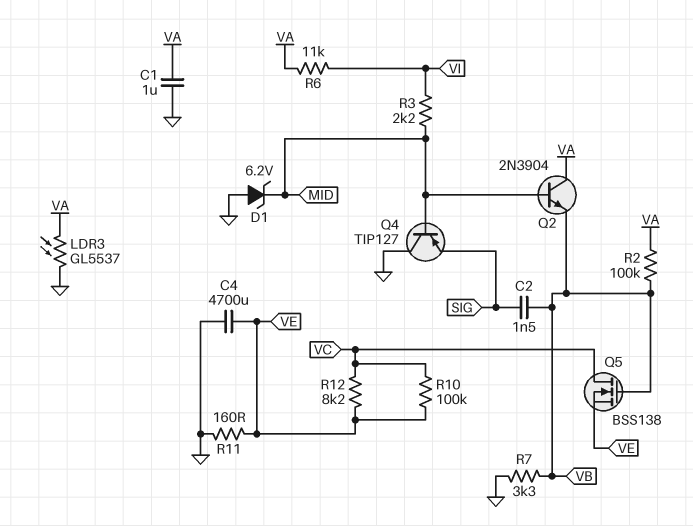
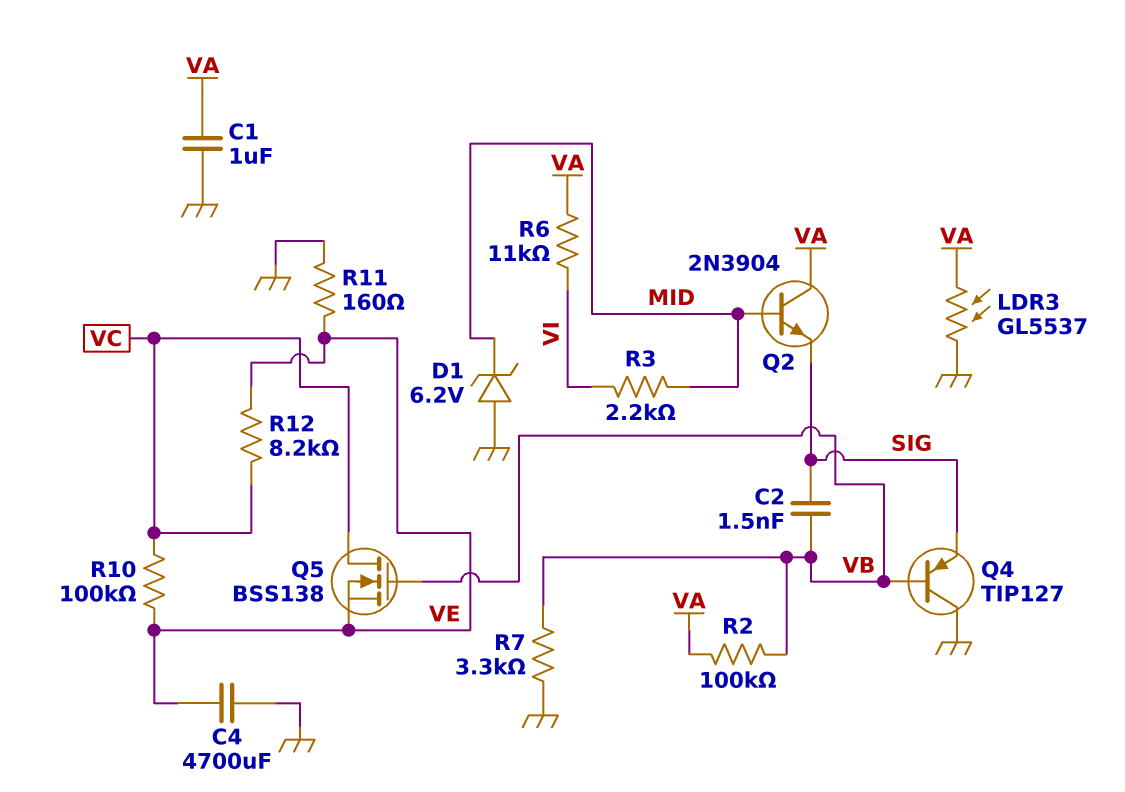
Q2: NPN 2N3904 (B MID, C VA, E VB) -> NPN 2N3904 (B MID, C VA, E SIG)
Q4: PNP TIP127 (B MID, C GND, E SIG) -> PNP TIP127 (B VB, C GND, E SIG)

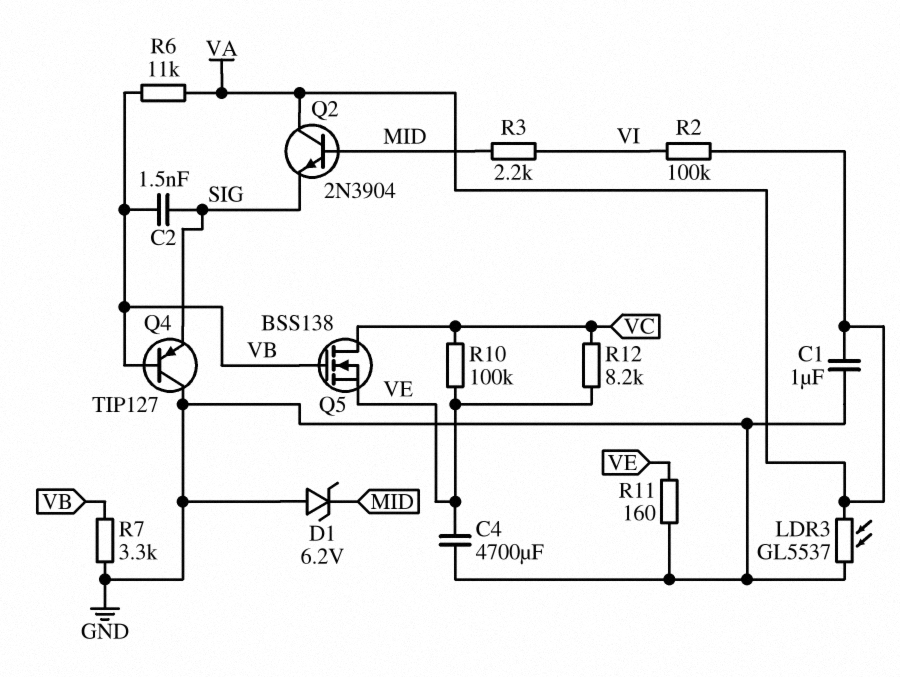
R2: 100k (VA, VB) -> 100k (VA, VI)
R6: 11k (VA, VI) -> 11k (VA, VB)

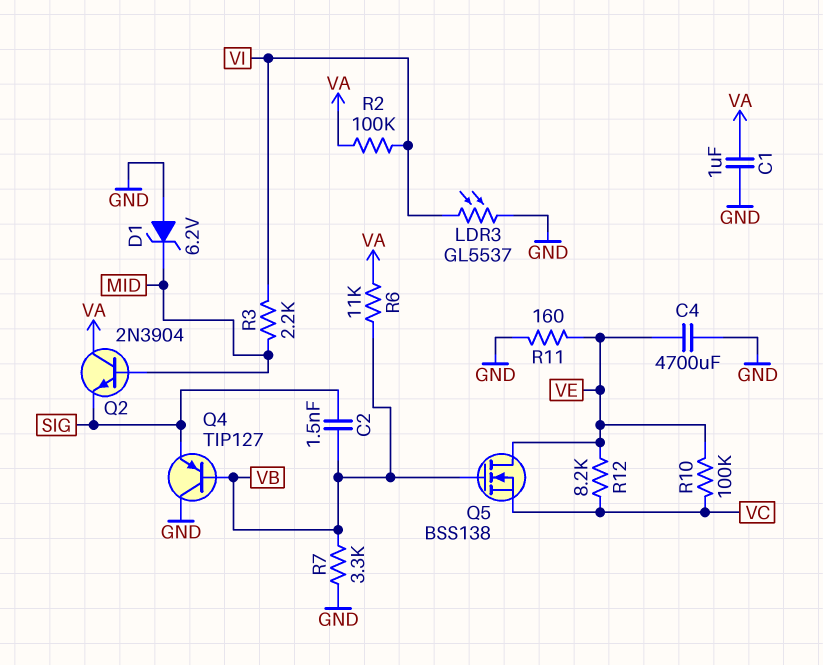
LDR3: GL5537 (GND, VA) -> GL5537 (GND, VI)
Q5: NMOS BSS138 (G VB, D VC, S VE) -> NMOS BSS138 (G VB, D VE, S VC)

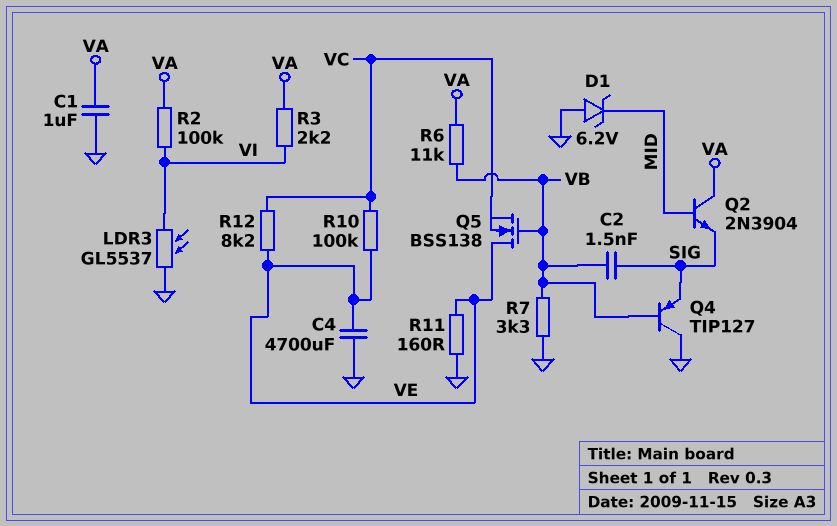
R3: 2.2k (MID, VI) -> 2.2k (VA, VI)

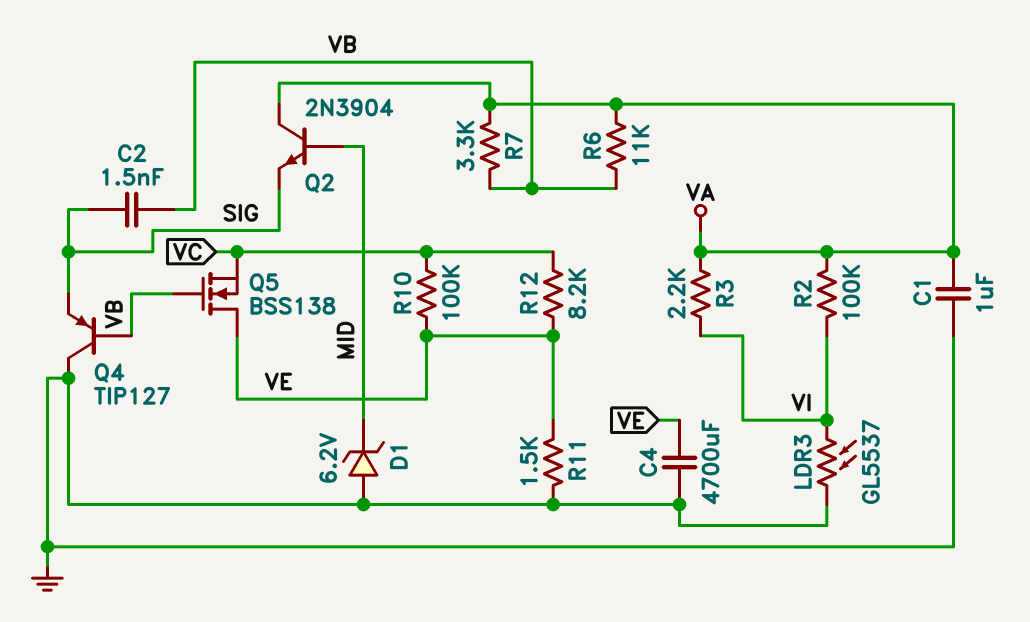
R7: 3.3k (GND, VB) -> 3.3k (VA, VB)
R11: 160 (GND, VE) -> 1.5k (GND, VE)

